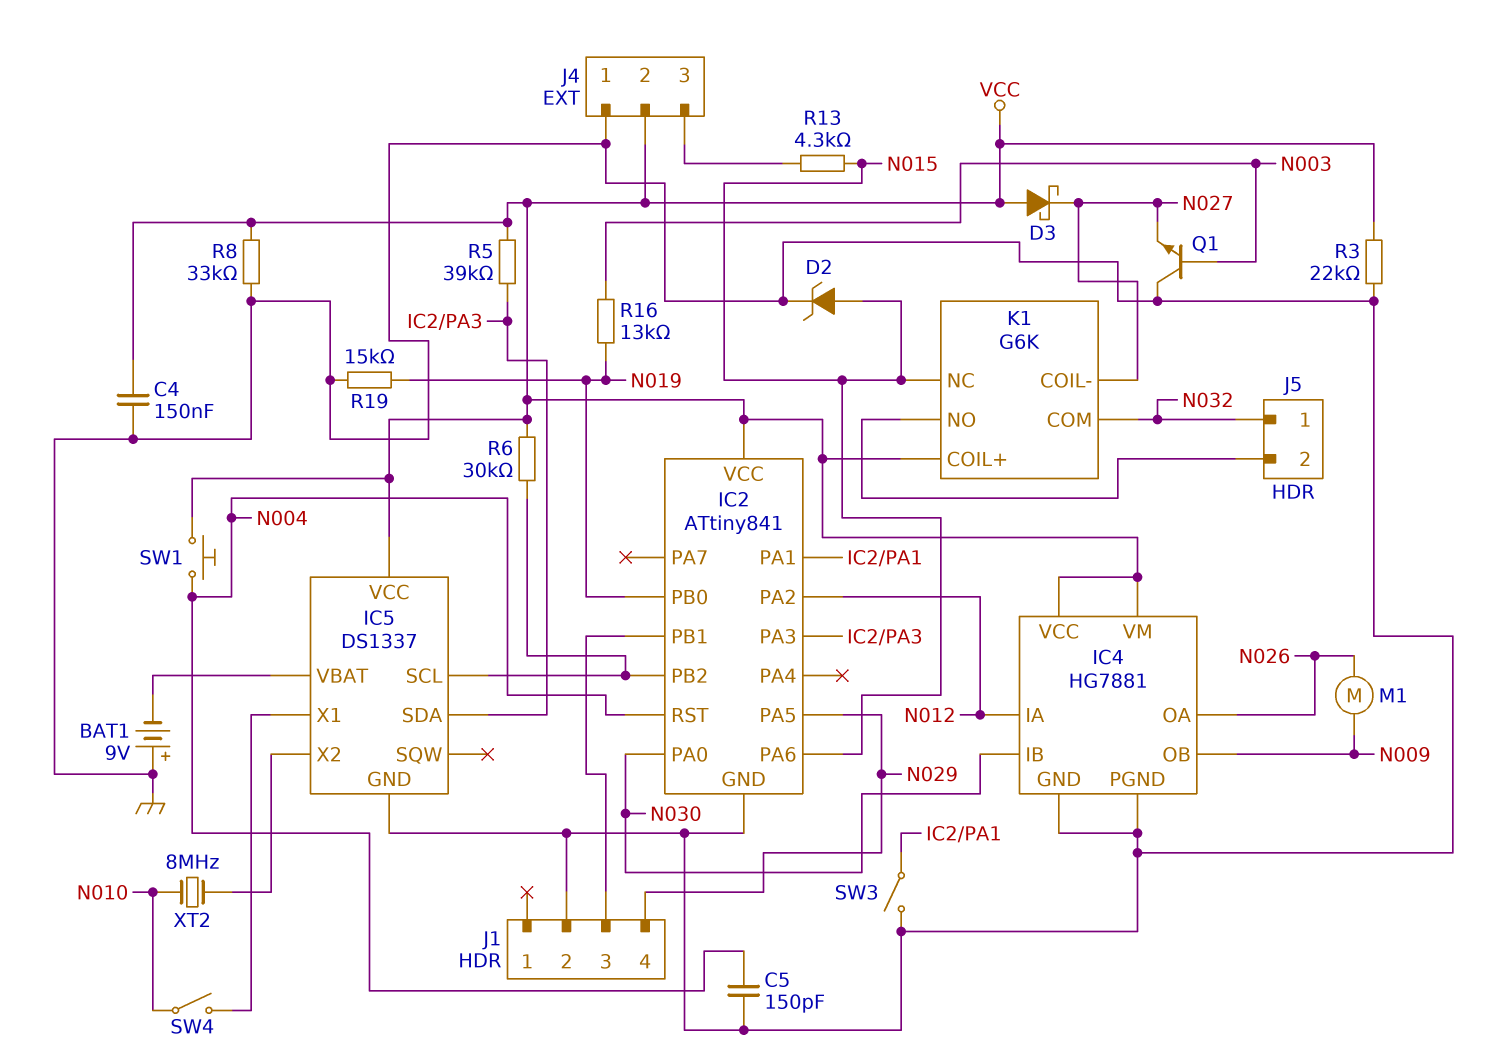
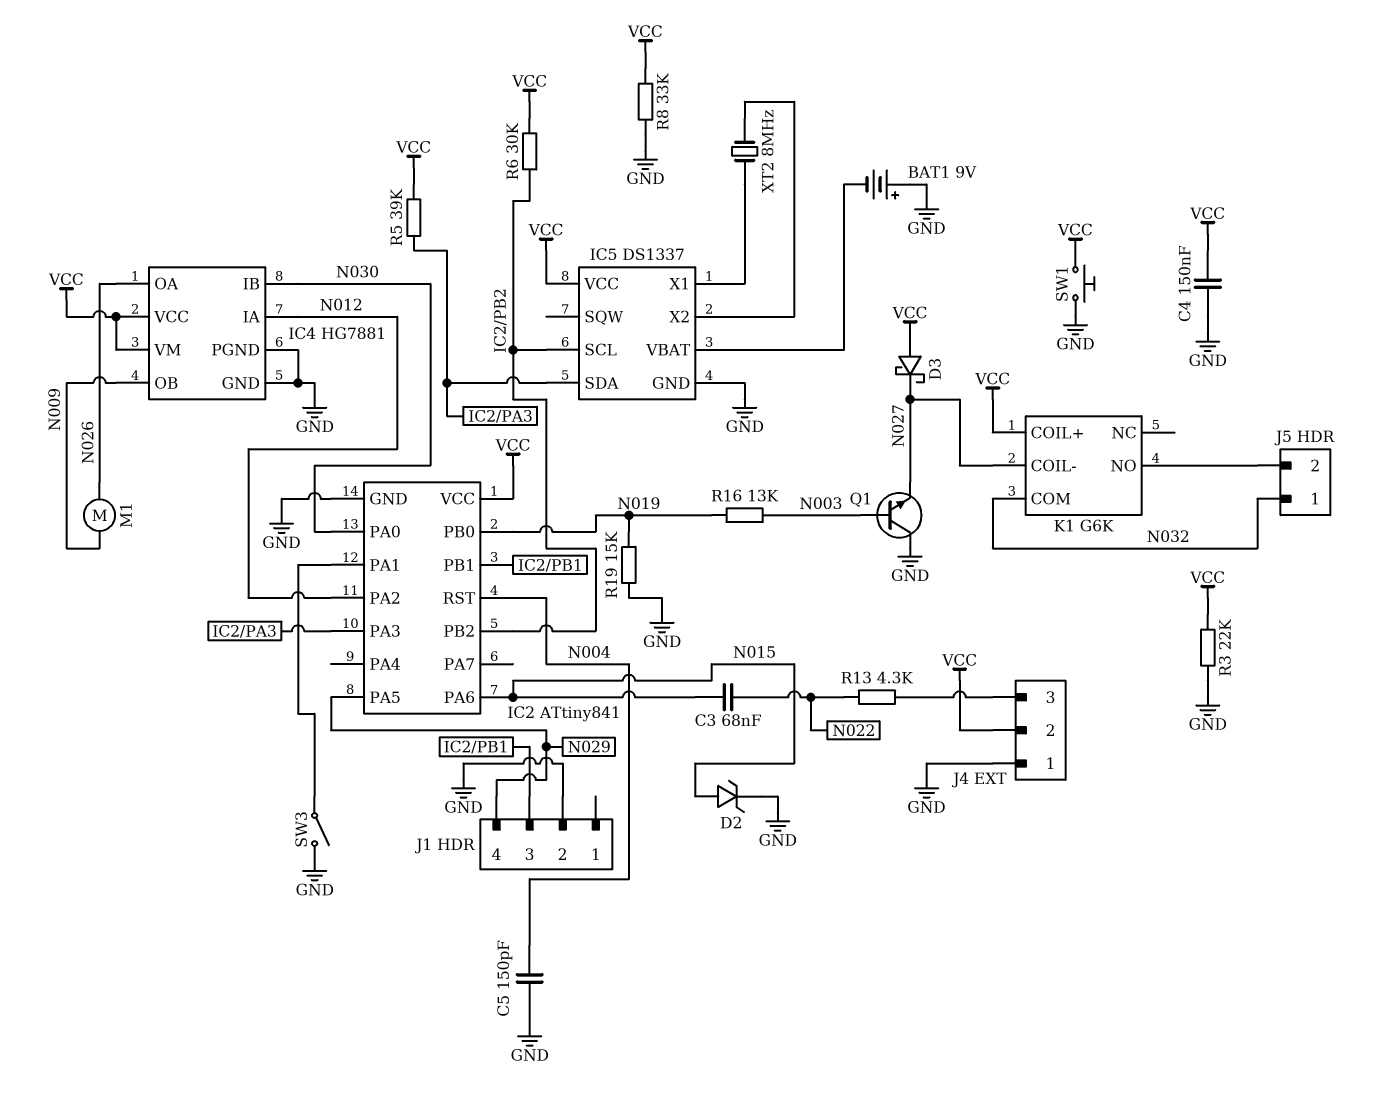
C3: none -> 68nF (N015, N022)
K1 pin NC: N015 -> none
R13: 4.3k (J4/3, N015) -> 4.3k (J4/3, N022)
SW1: button (N004, VCC) -> button (GND, VCC)
SW4: switch (IC5/X1, N010) -> none
XT2: 8MHz (IC5/X2, N010) -> 8MHz (IC5/X1, IC5/X2)

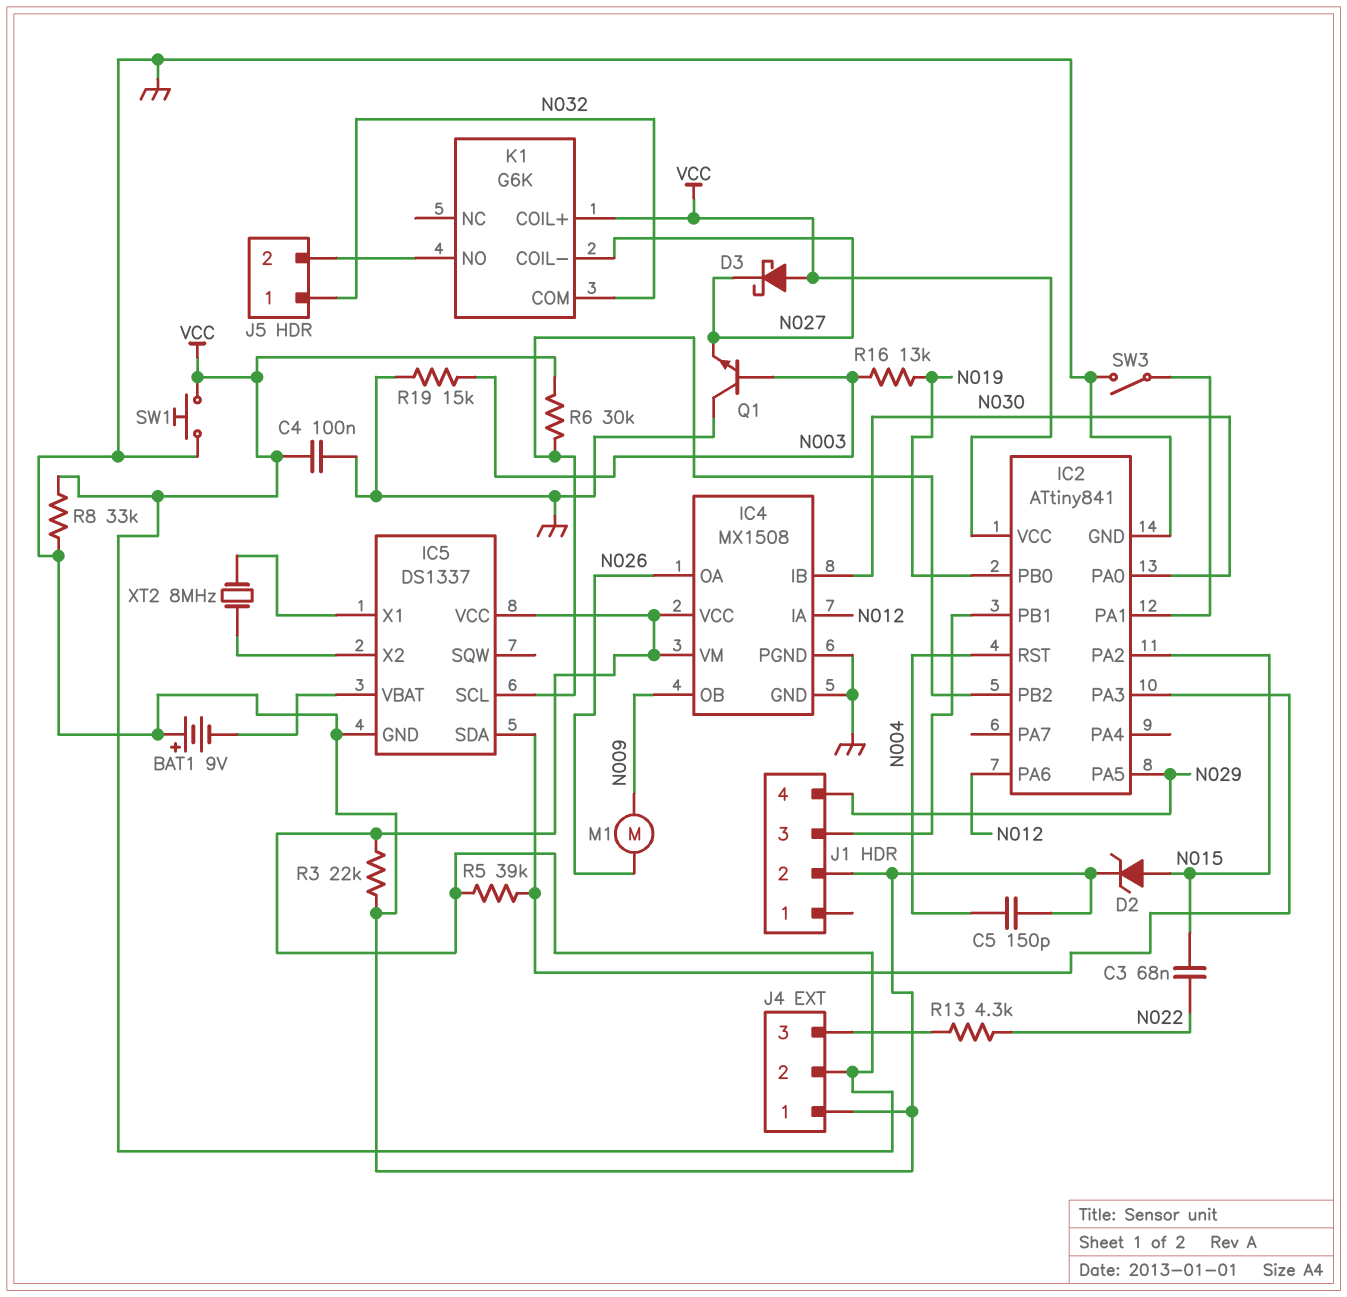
C4: 150nF (GND, VCC) -> 100nF (GND, VCC)
IC2 pin PA2: N012 -> N015
IC2 pin PA6: N015 -> N012
IC4: HG7881 -> MX1508
R19: 15k (GND, N019) -> 15k (GND, N003)

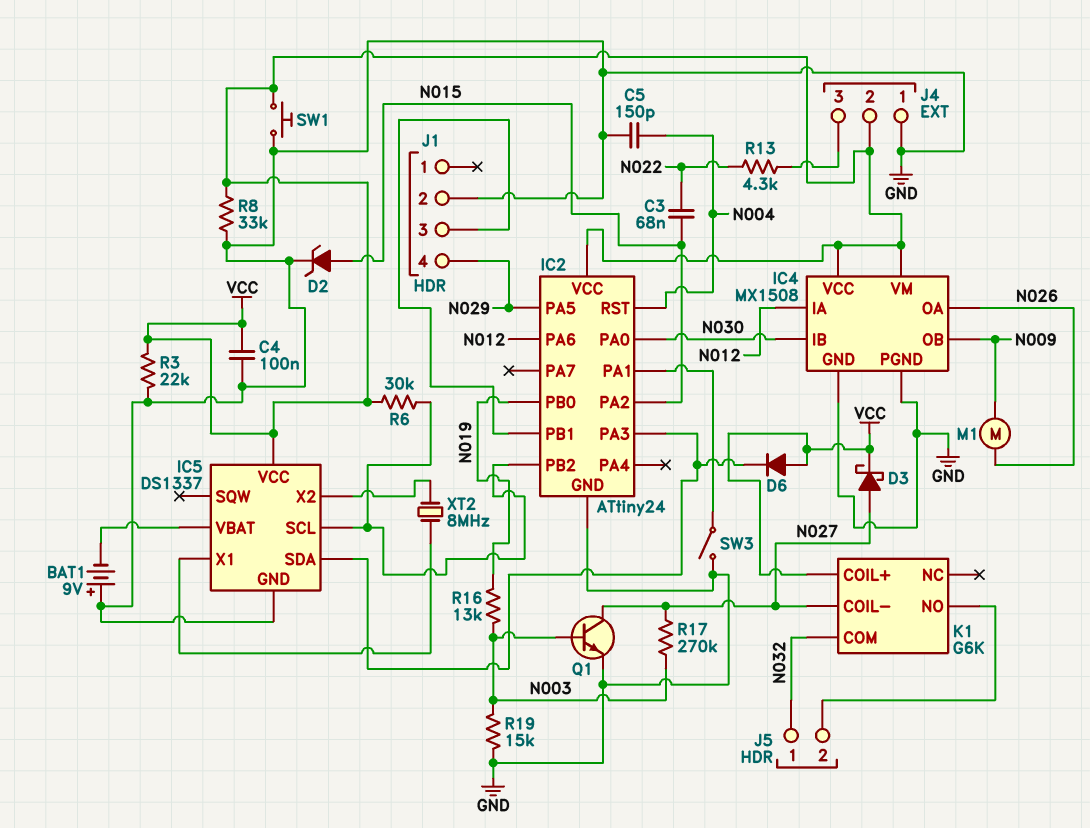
D3: schottky (A VCC, K N027) -> schottky (A N027, K VCC)
D6: none -> diode (A VCC, K IC2/PA3)
IC2: ATtiny841 -> ATtiny24
Q1: NPN (B N003, C GND, E N027) -> NPN (B N003, C N027, E GND)
R5: 39k (IC2/PA3, VCC) -> none
R17: none -> 270k (N003, N027)

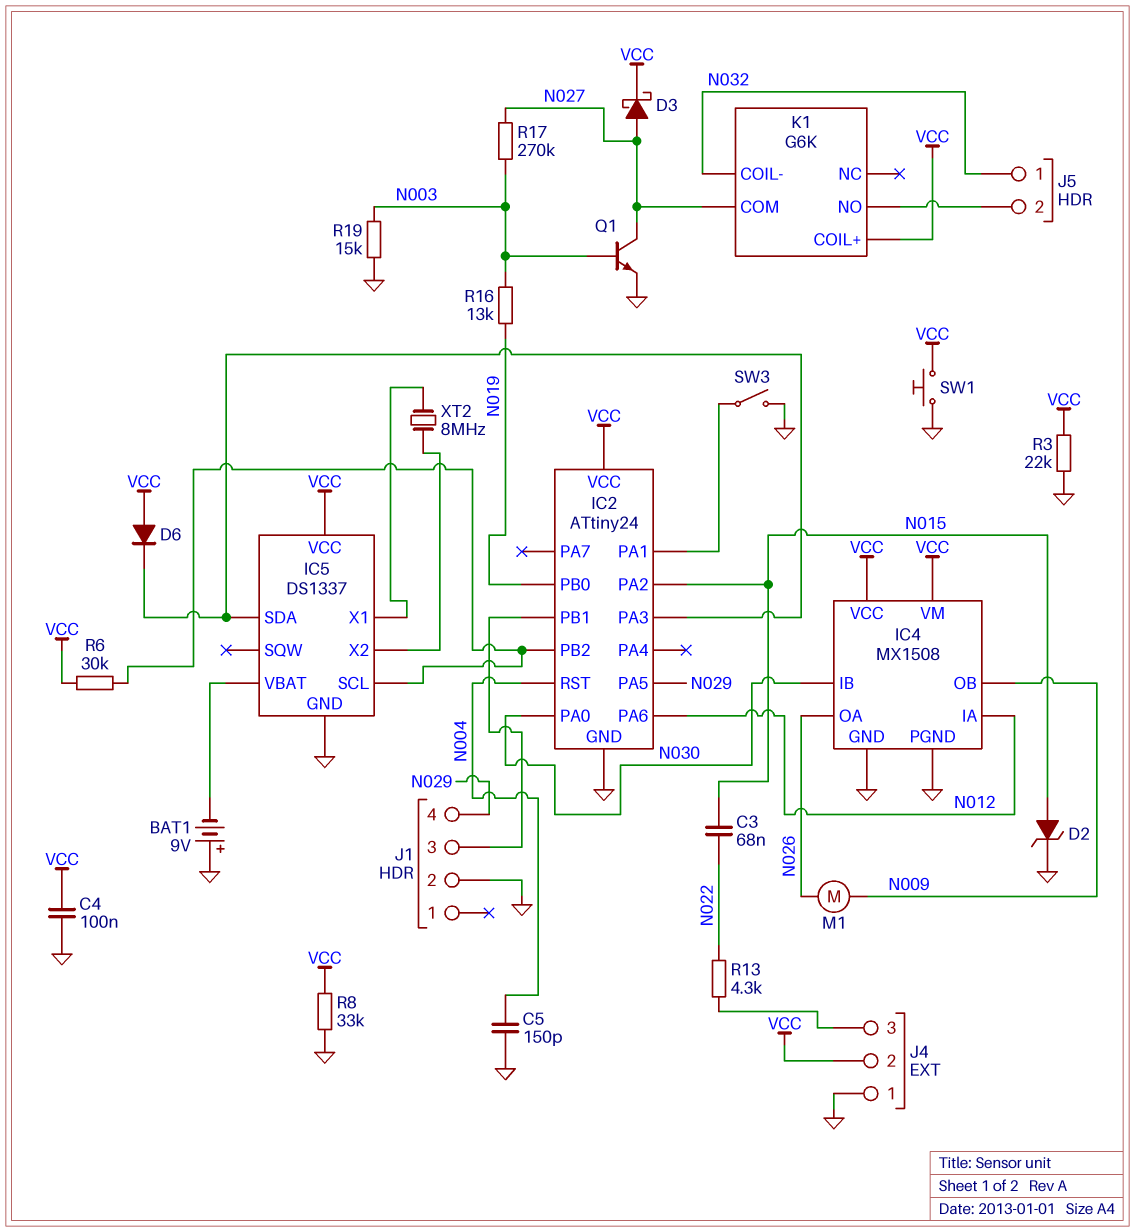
K1 pin COIL-: N027 -> N032
K1 pin COM: N032 -> N027

